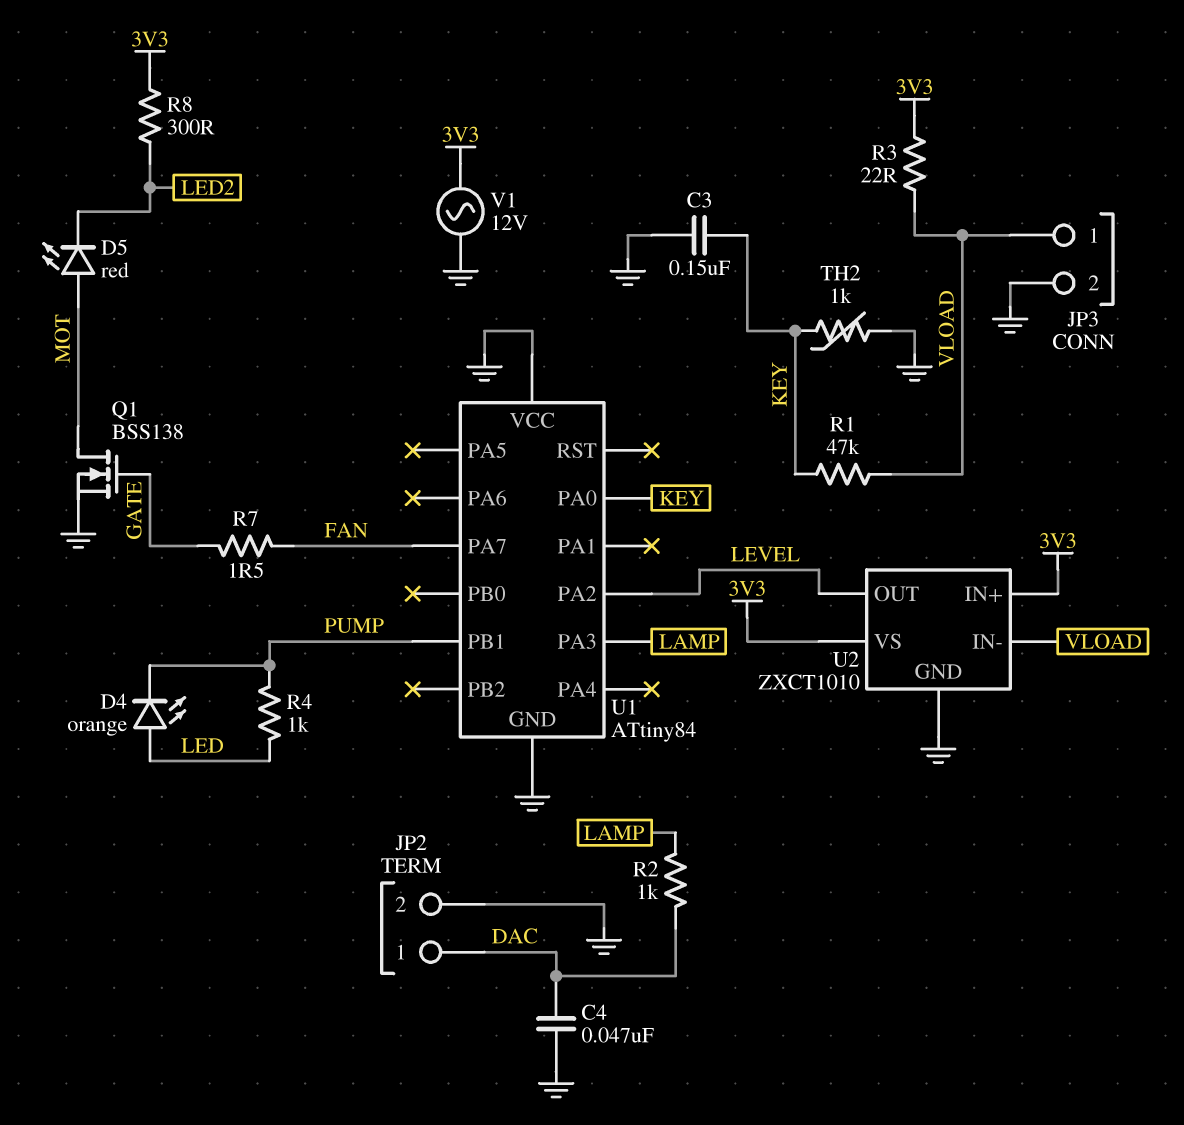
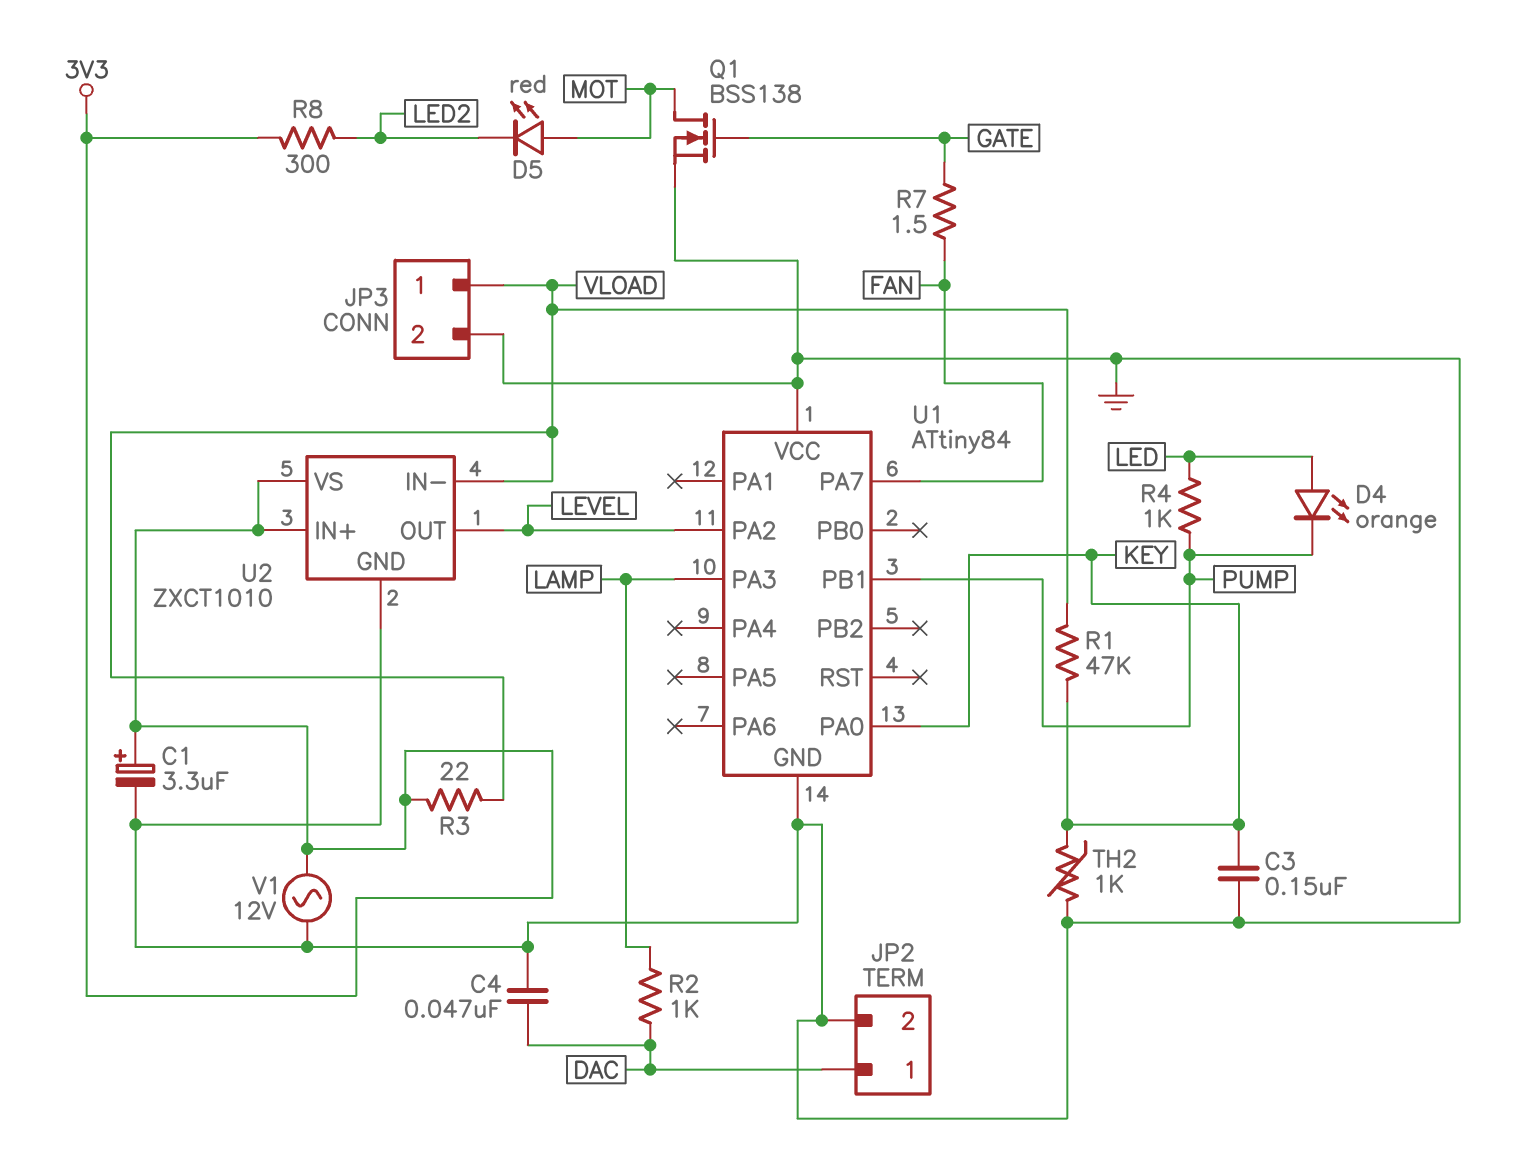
C1: none -> 3.3uF (plus 3V3, minus GND)

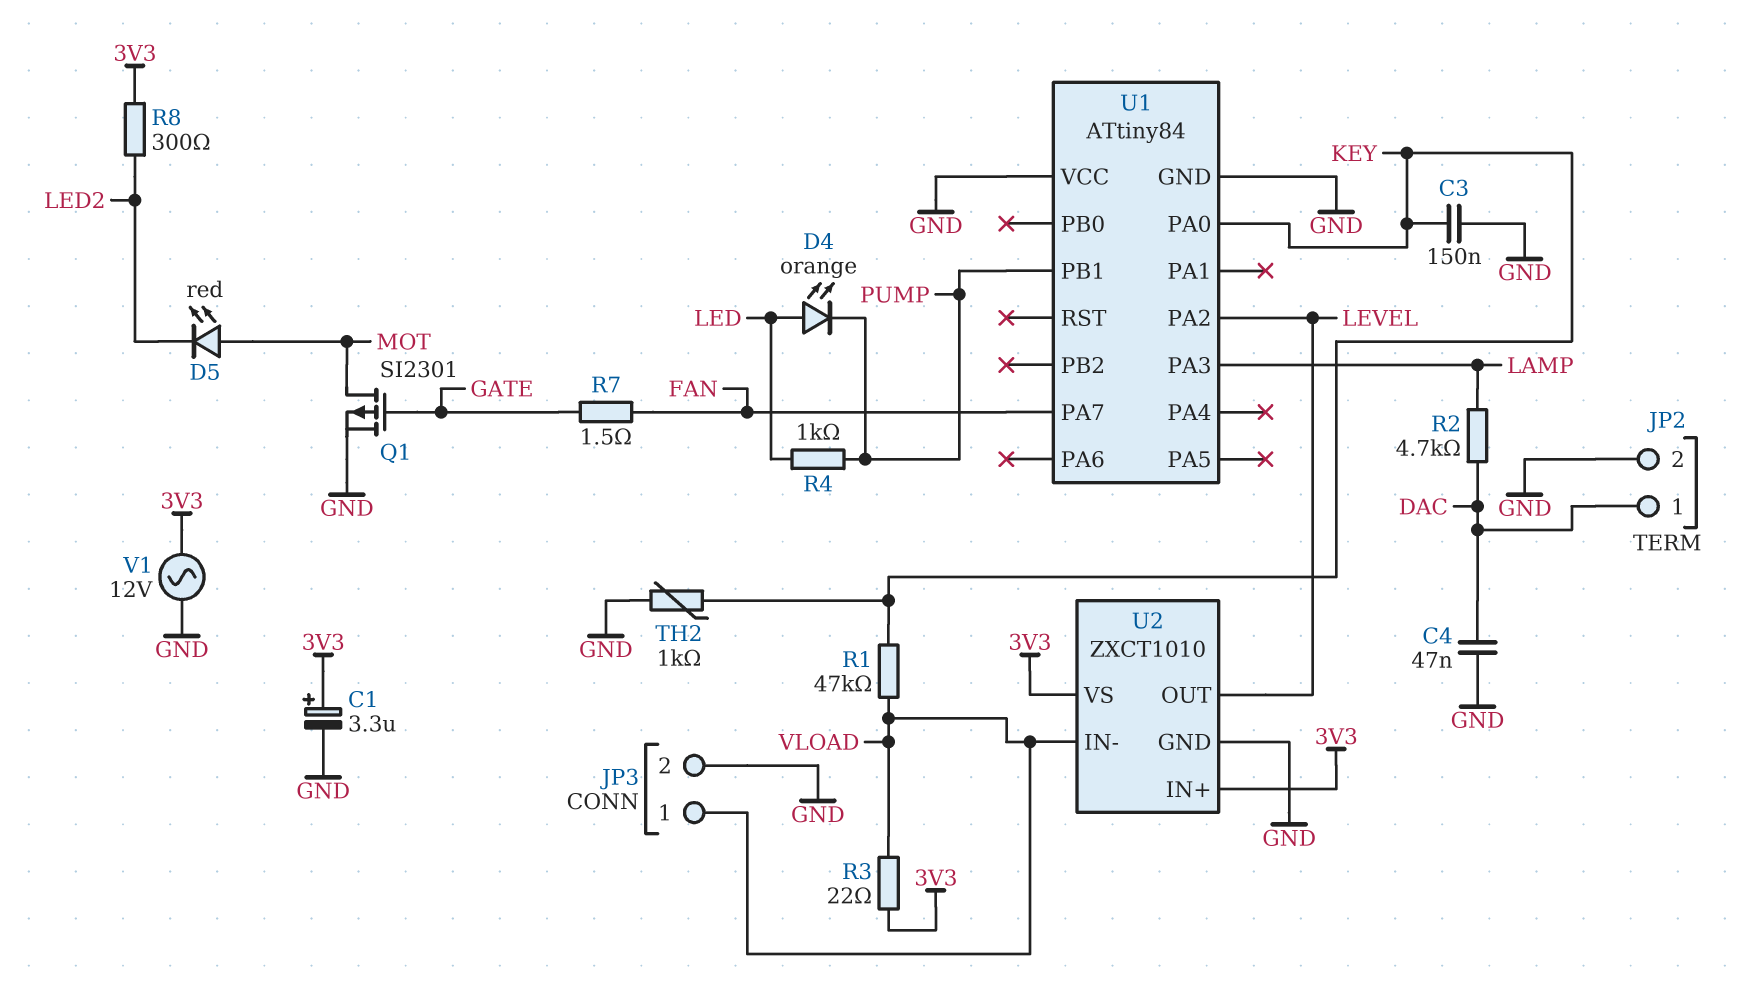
Q1: NMOS BSS138 (G GATE, D MOT, S GND) -> PMOS SI2301 (G GATE, D MOT, S GND)
R2: 1k (DAC, LAMP) -> 4.7k (DAC, LAMP)

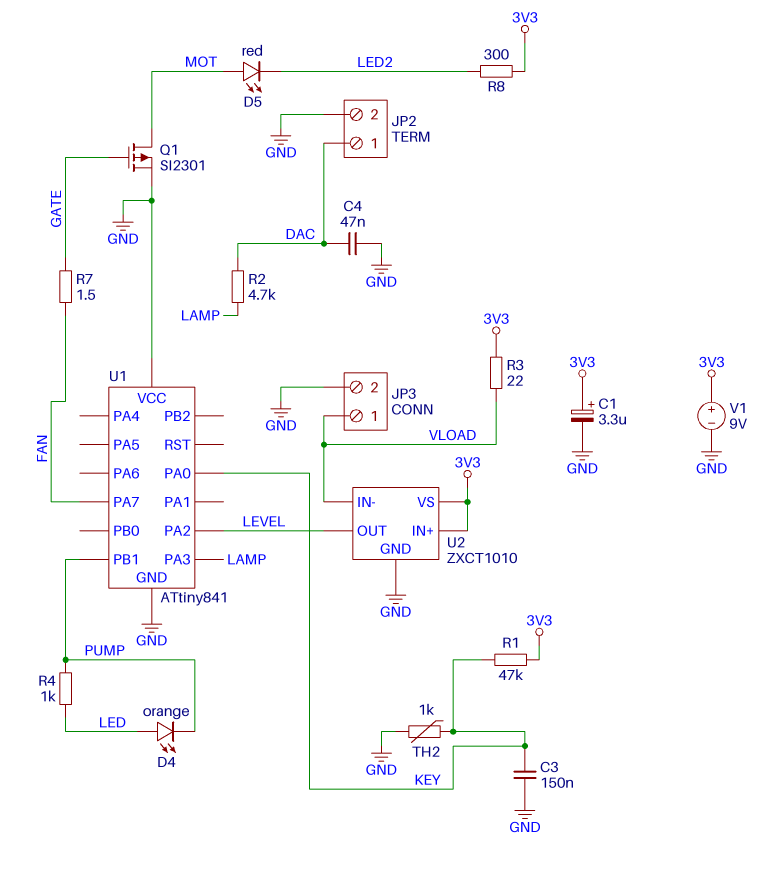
R1: 47k (KEY, VLOAD) -> 47k (3V3, KEY)
U1: ATtiny84 -> ATtiny841
V1: AC 12V (3V3, GND) -> 9V (plus 3V3, minus GND)

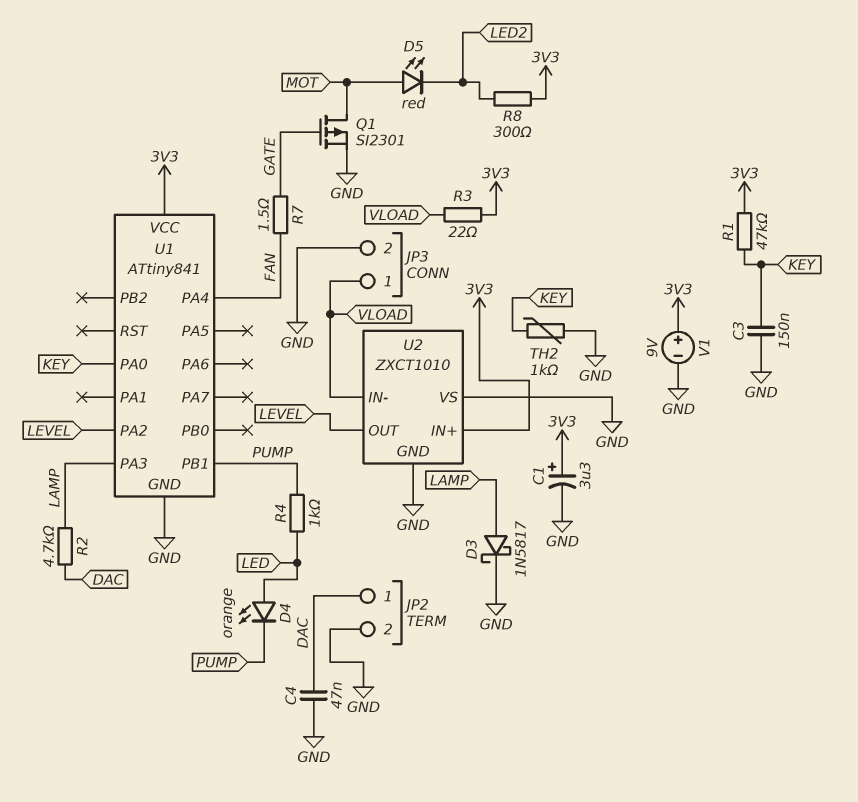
D3: none -> schottky 1N5817 (A LAMP, K GND)
U1 pin PA4: none -> FAN
U1 pin PA7: FAN -> none
U1 pin VCC: GND -> 3V3
U2 pin VS: 3V3 -> GND

